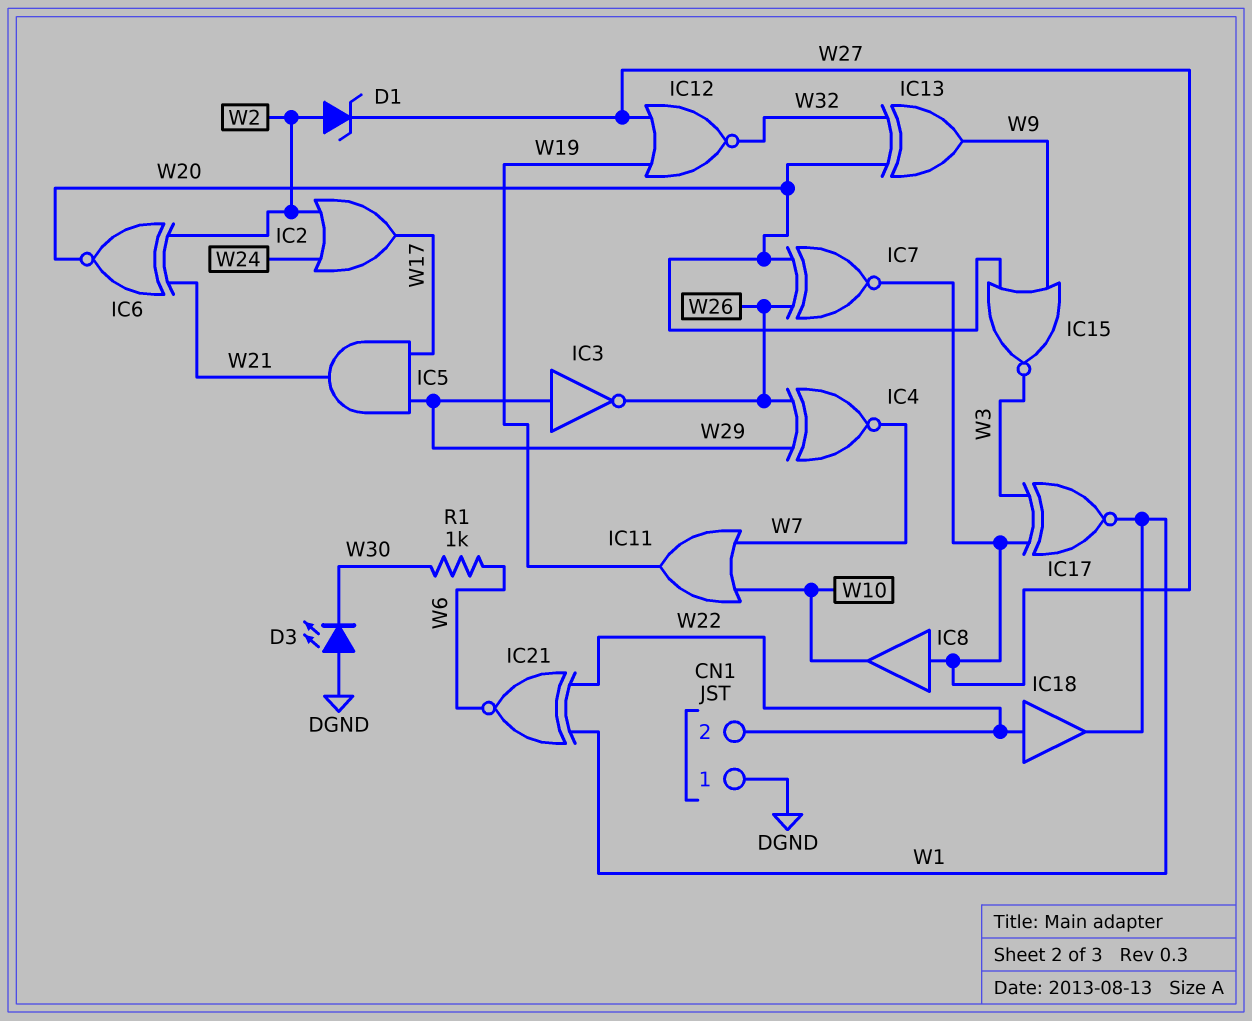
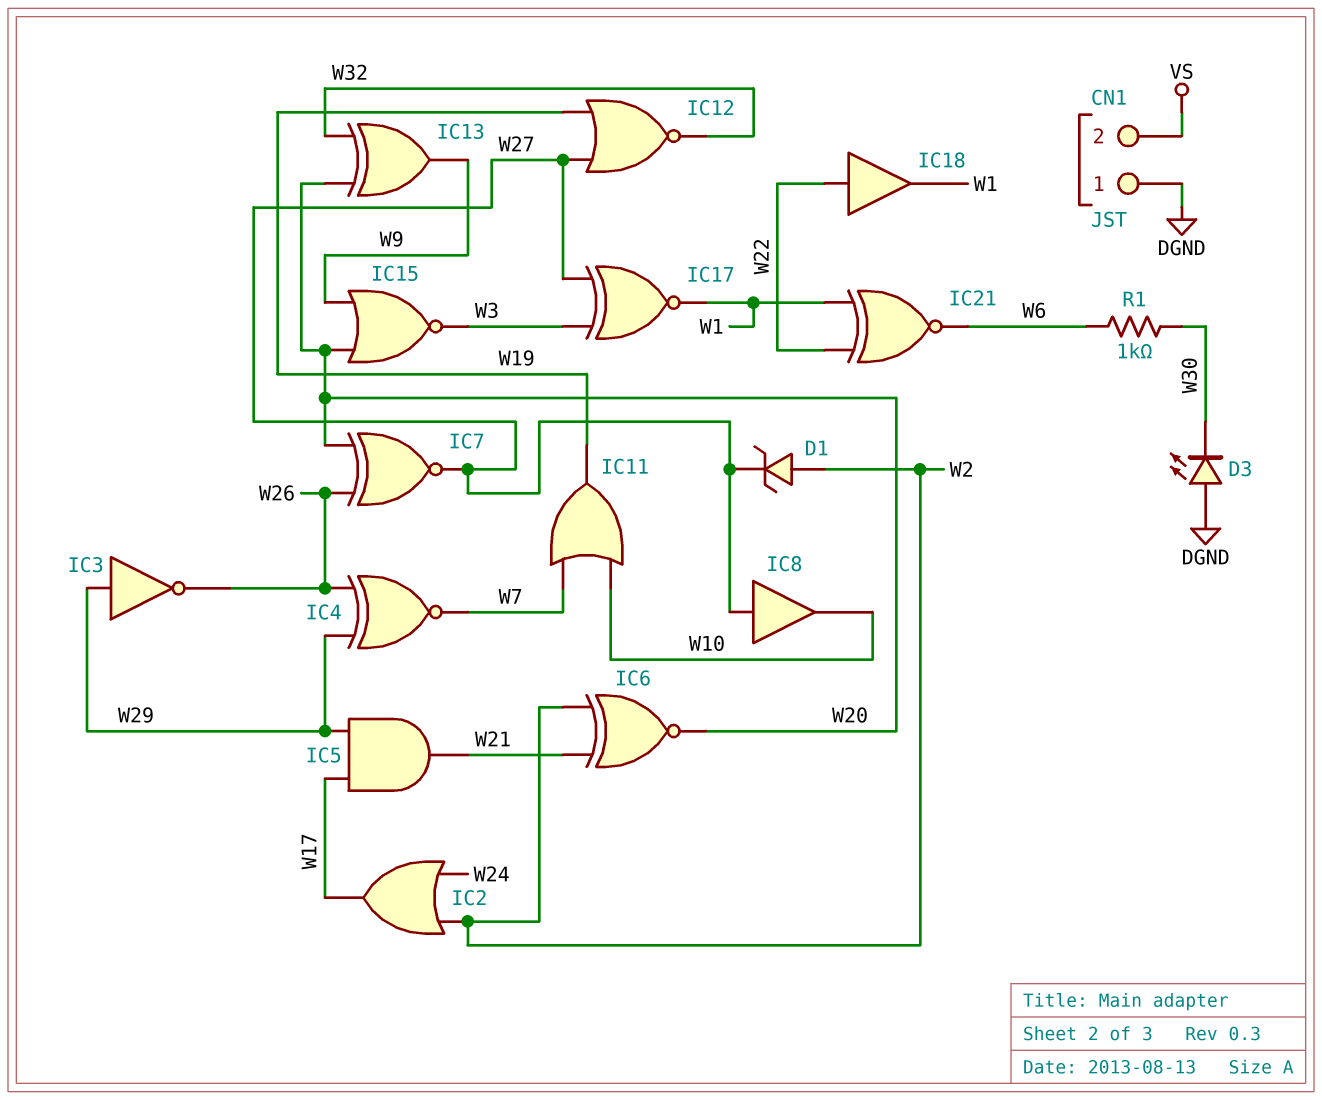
CN1 pin 2: W22 -> VS

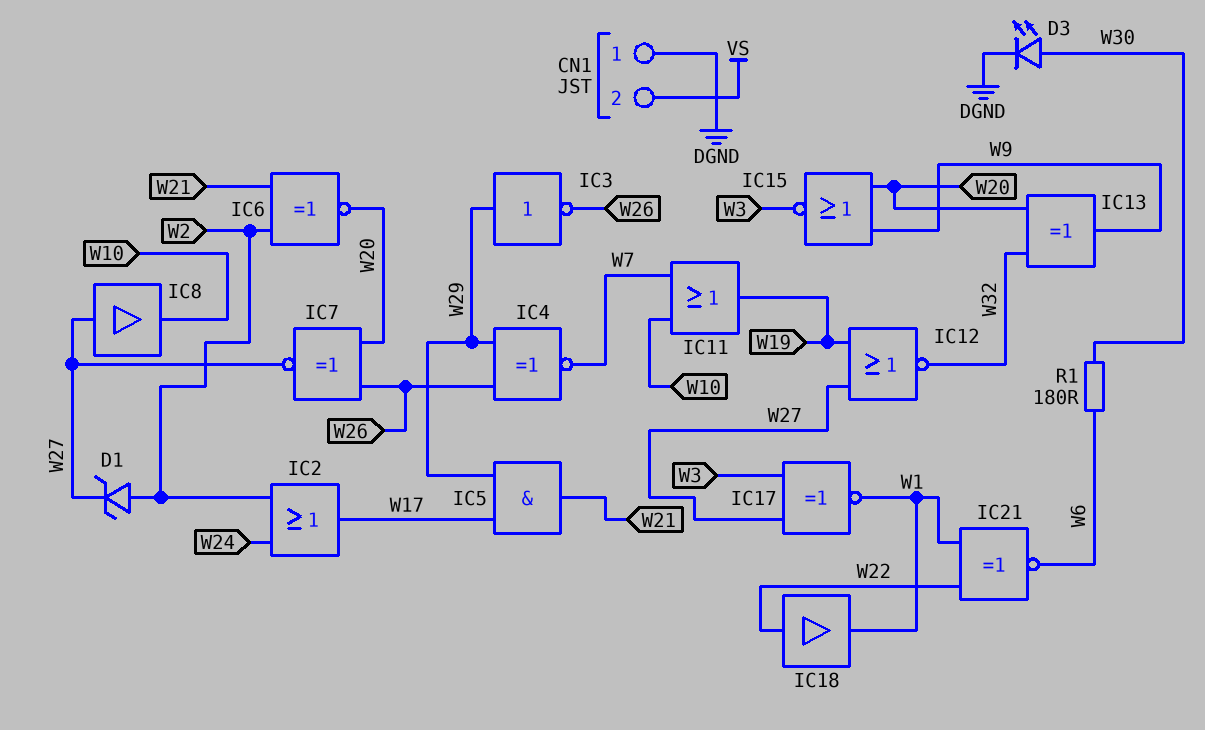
D3: LED (A DGND, K W30) -> LED (A W30, K DGND)
R1: 1k (W6, W30) -> 180 (W6, W30)

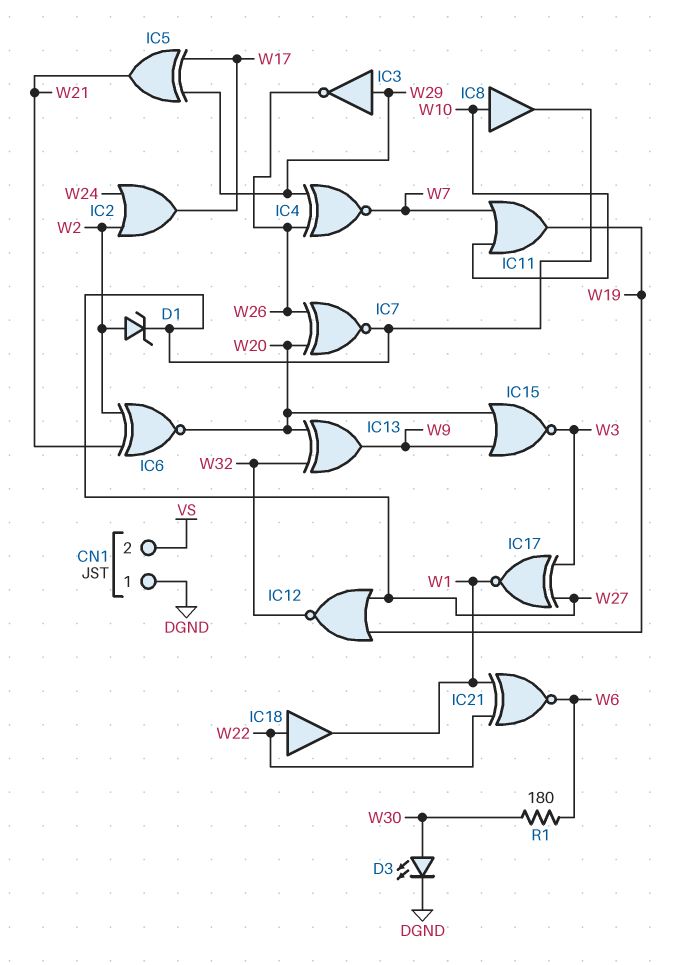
IC5: AND (in W17, in W29, out W21) -> XOR (in W17, in W29, out W21)
IC8: buffer (in W27, out W10) -> buffer (in W10, out W27)

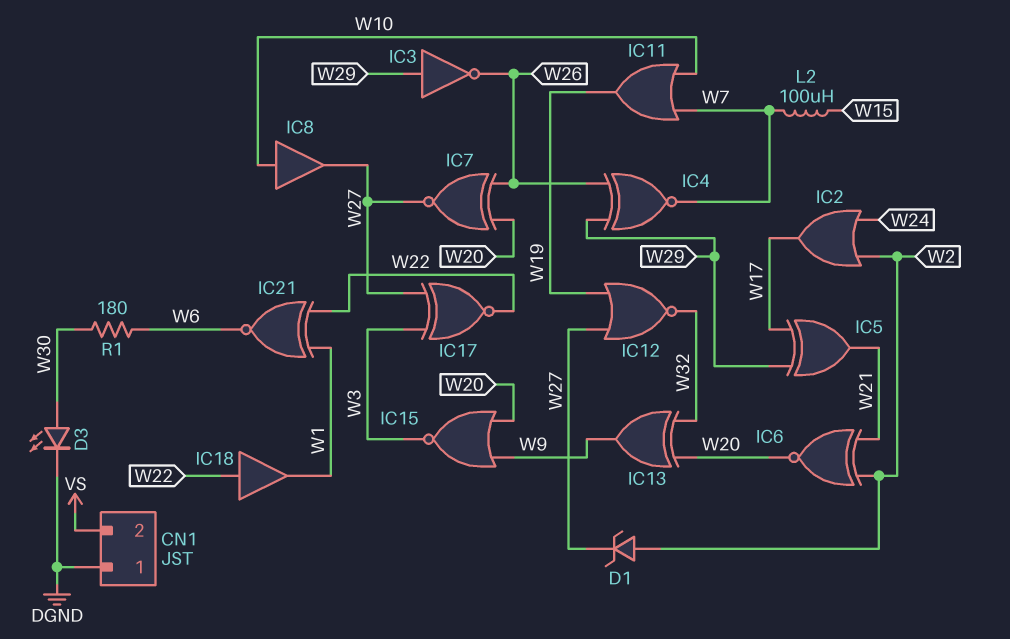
IC17: XNOR (in W3, in W27, out W1) -> XNOR (in W3, in W27, out W22)
L2: none -> 100uH (W7, W15)

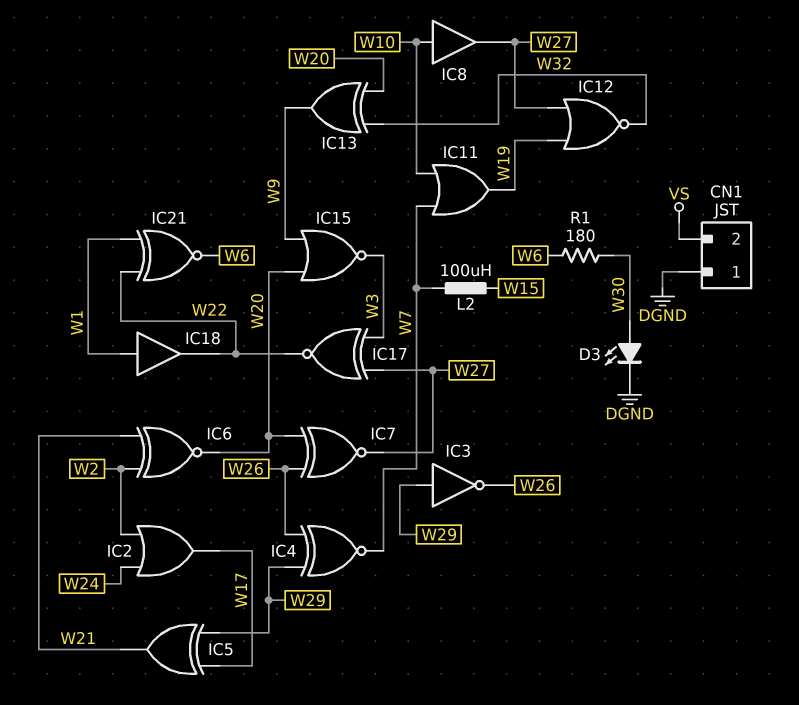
D1: zener (A W2, K W27) -> none
IC18: buffer (in W22, out W1) -> buffer (in W1, out W22)

